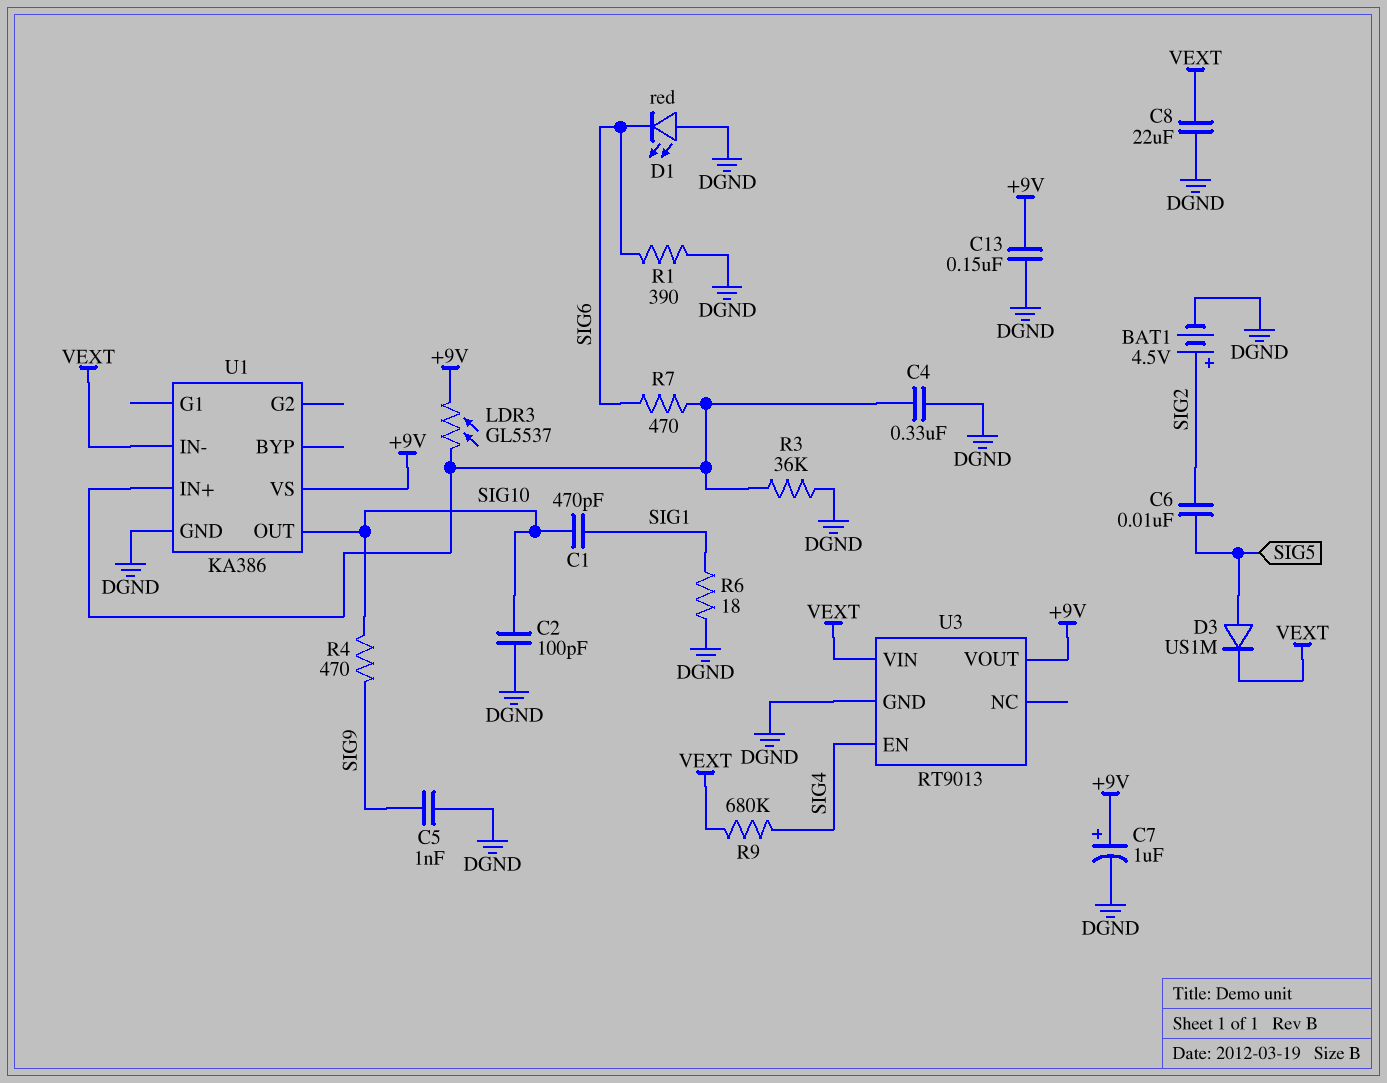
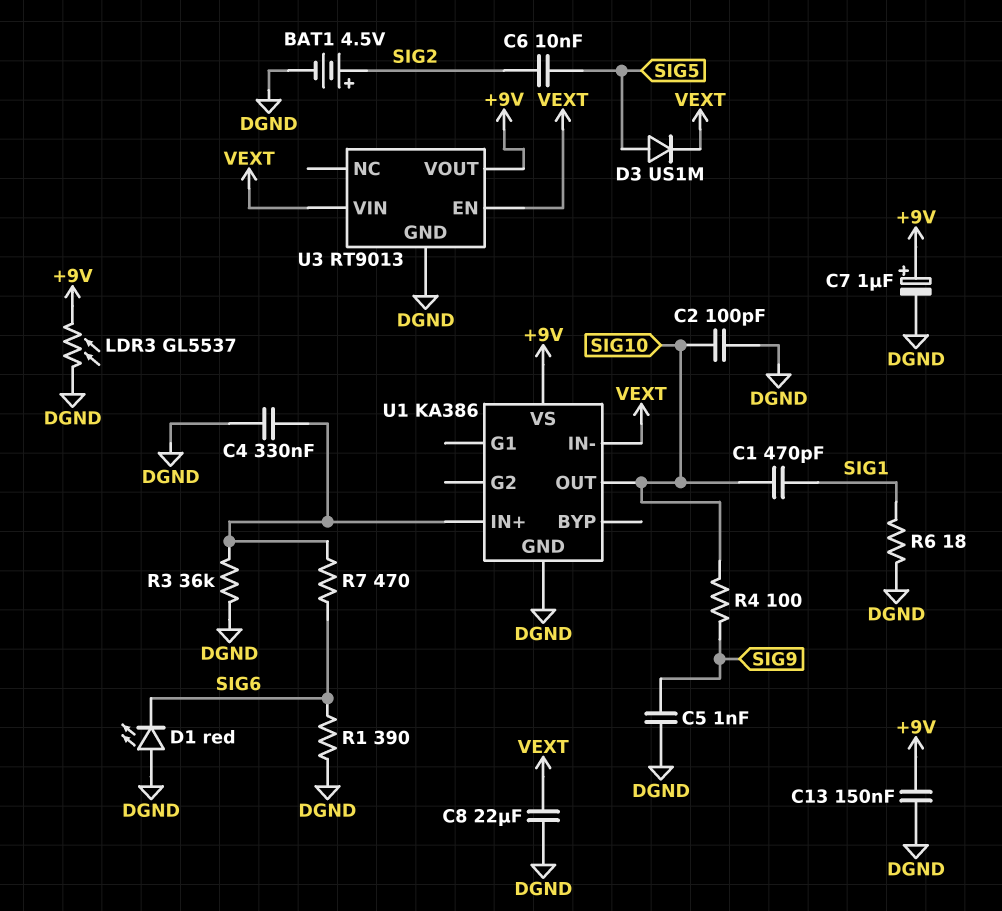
LDR3: GL5537 (+9V, U1/IN+) -> GL5537 (+9V, DGND)
R4: 470 (SIG9, SIG10) -> 100 (SIG9, SIG10)
R9: 680k (SIG4, VEXT) -> none
U3 pin EN: SIG4 -> VEXT

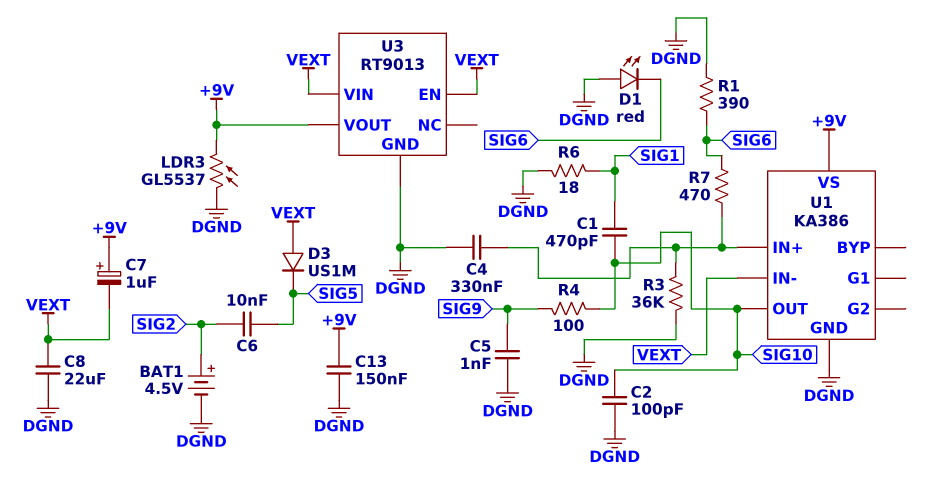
C7: 1uF (plus +9V, minus DGND) -> 1uF (plus +9V, minus VEXT)
D3: diode US1M (A SIG5, K VEXT) -> diode US1M (A VEXT, K SIG5)

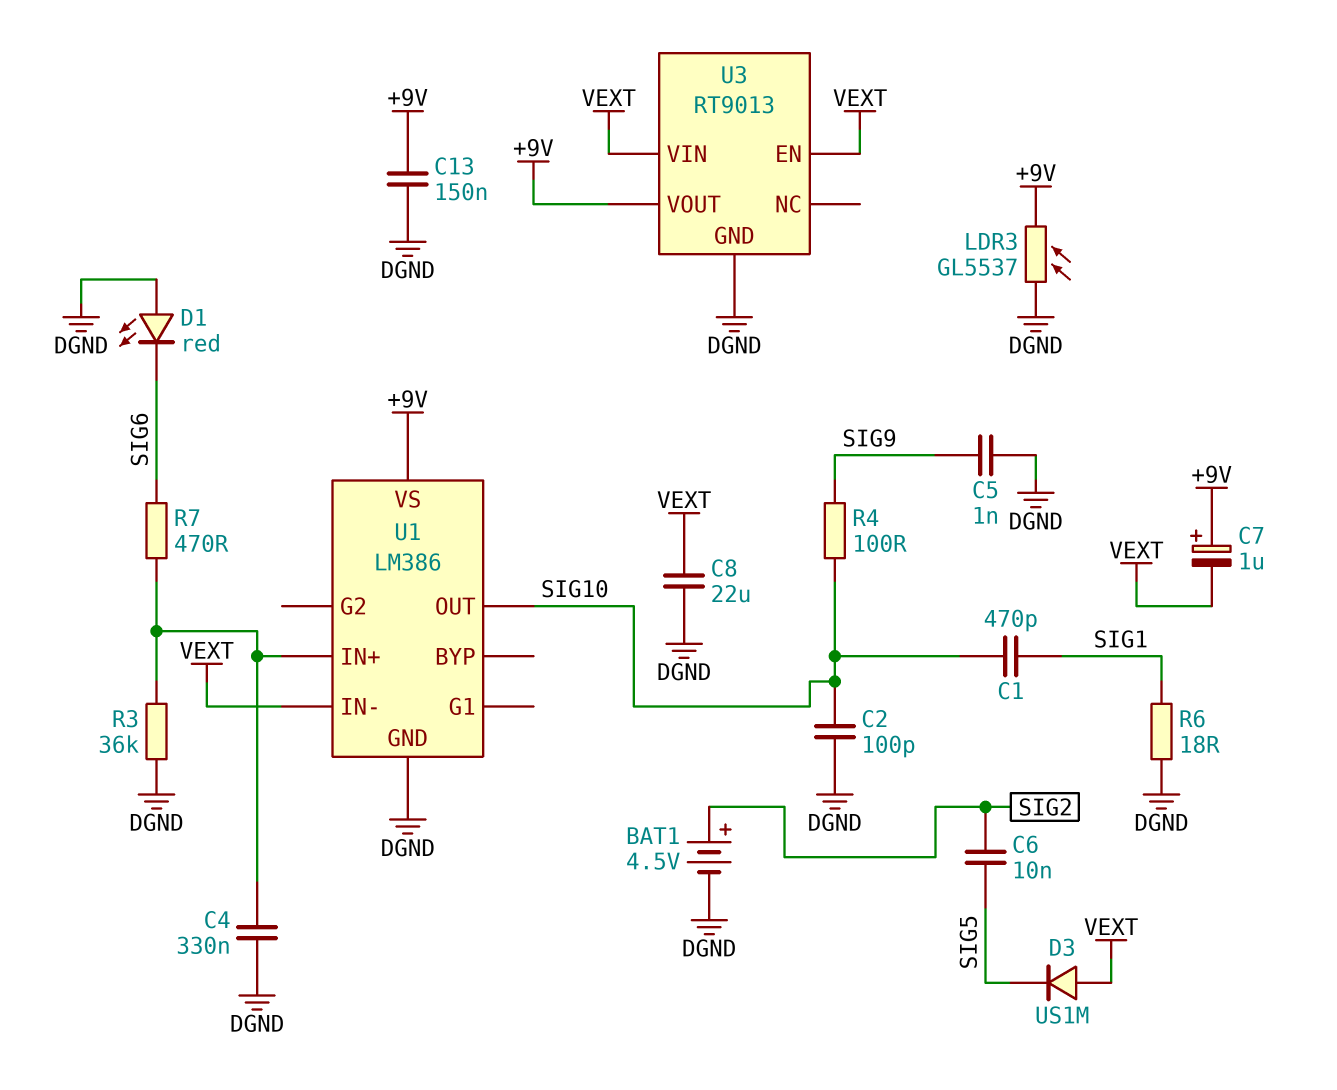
R1: 390 (DGND, SIG6) -> none
U1: KA386 -> LM386

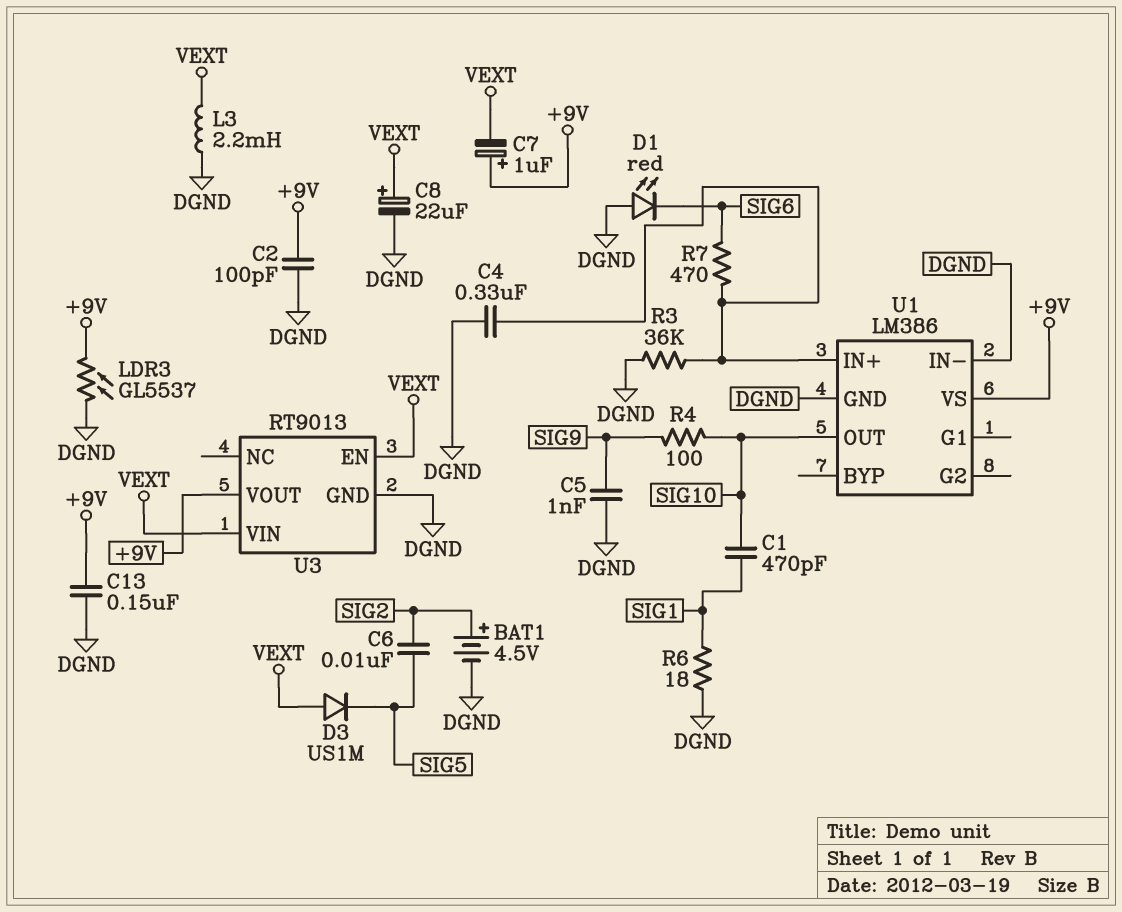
C2: 100pF (DGND, SIG10) -> 100pF (+9V, DGND)
C8: 22uF (DGND, VEXT) -> 22uF (plus VEXT, minus DGND)
L3: none -> 2.2mH (DGND, VEXT)
U1 pin IN-: VEXT -> DGND

